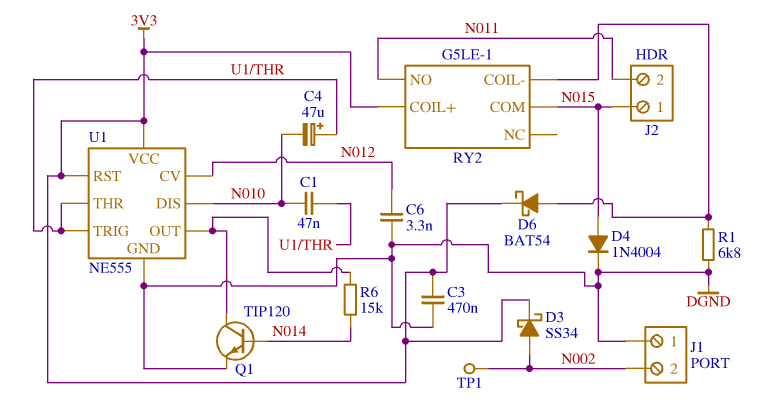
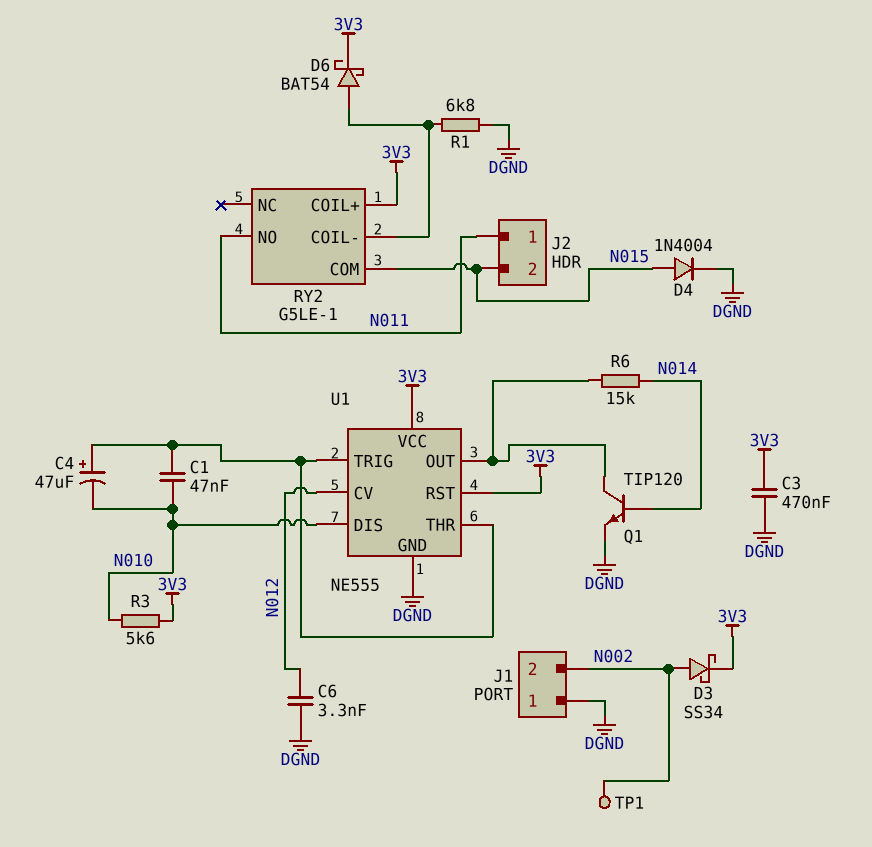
J2 pin 1: N015 -> N011
J2 pin 2: N011 -> N015
R3: none -> 5.6k (3V3, N010)

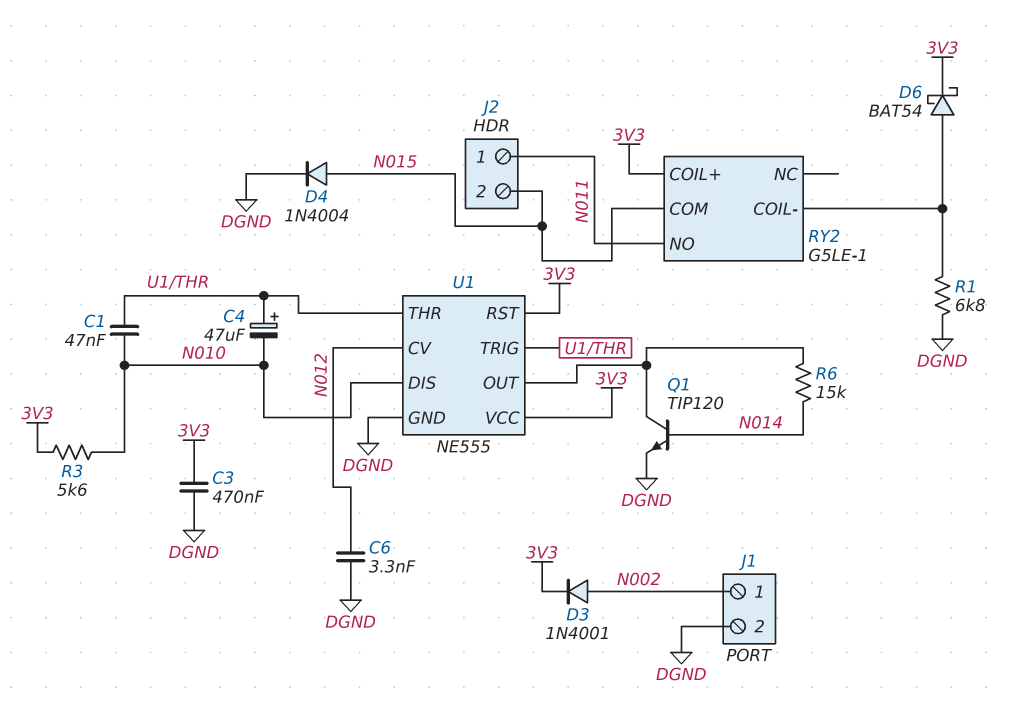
D3: schottky SS34 (A N002, K 3V3) -> diode 1N4001 (A N002, K 3V3)
J1 pin 1: DGND -> N002
J1 pin 2: N002 -> DGND
TP1: test point (N002) -> none

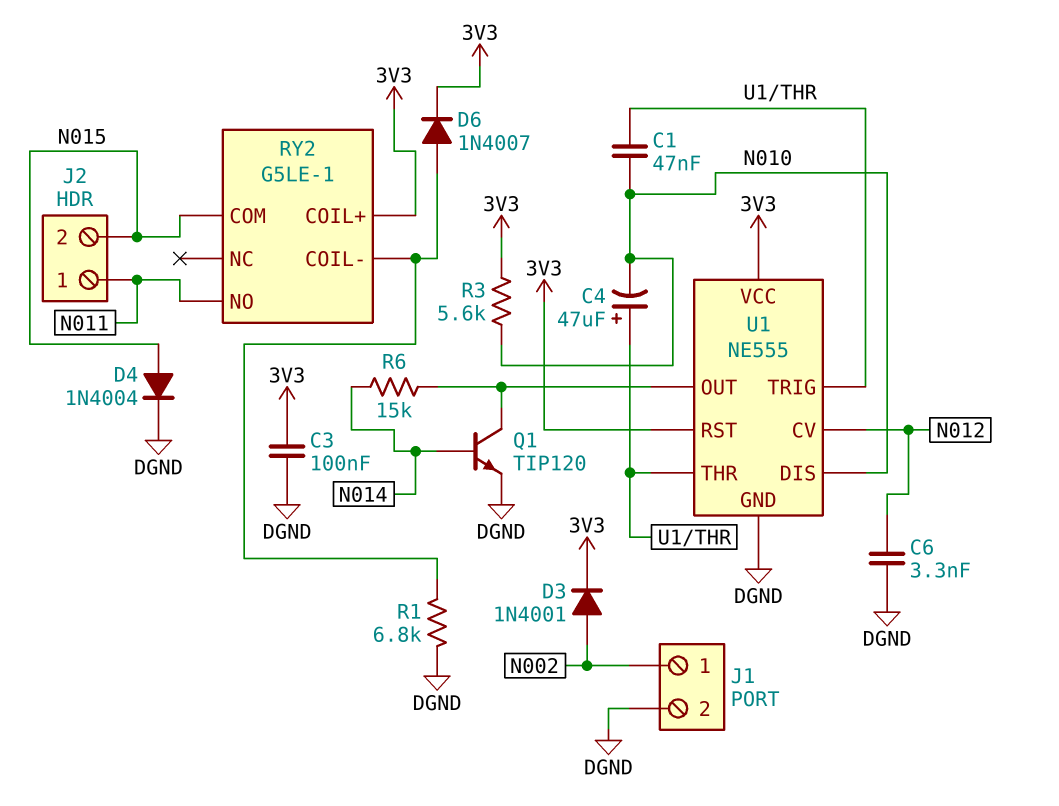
C3: 470nF (3V3, DGND) -> 100nF (3V3, DGND)
D6: schottky BAT54 (A RY2/COIL-, K 3V3) -> diode 1N4007 (A RY2/COIL-, K 3V3)

